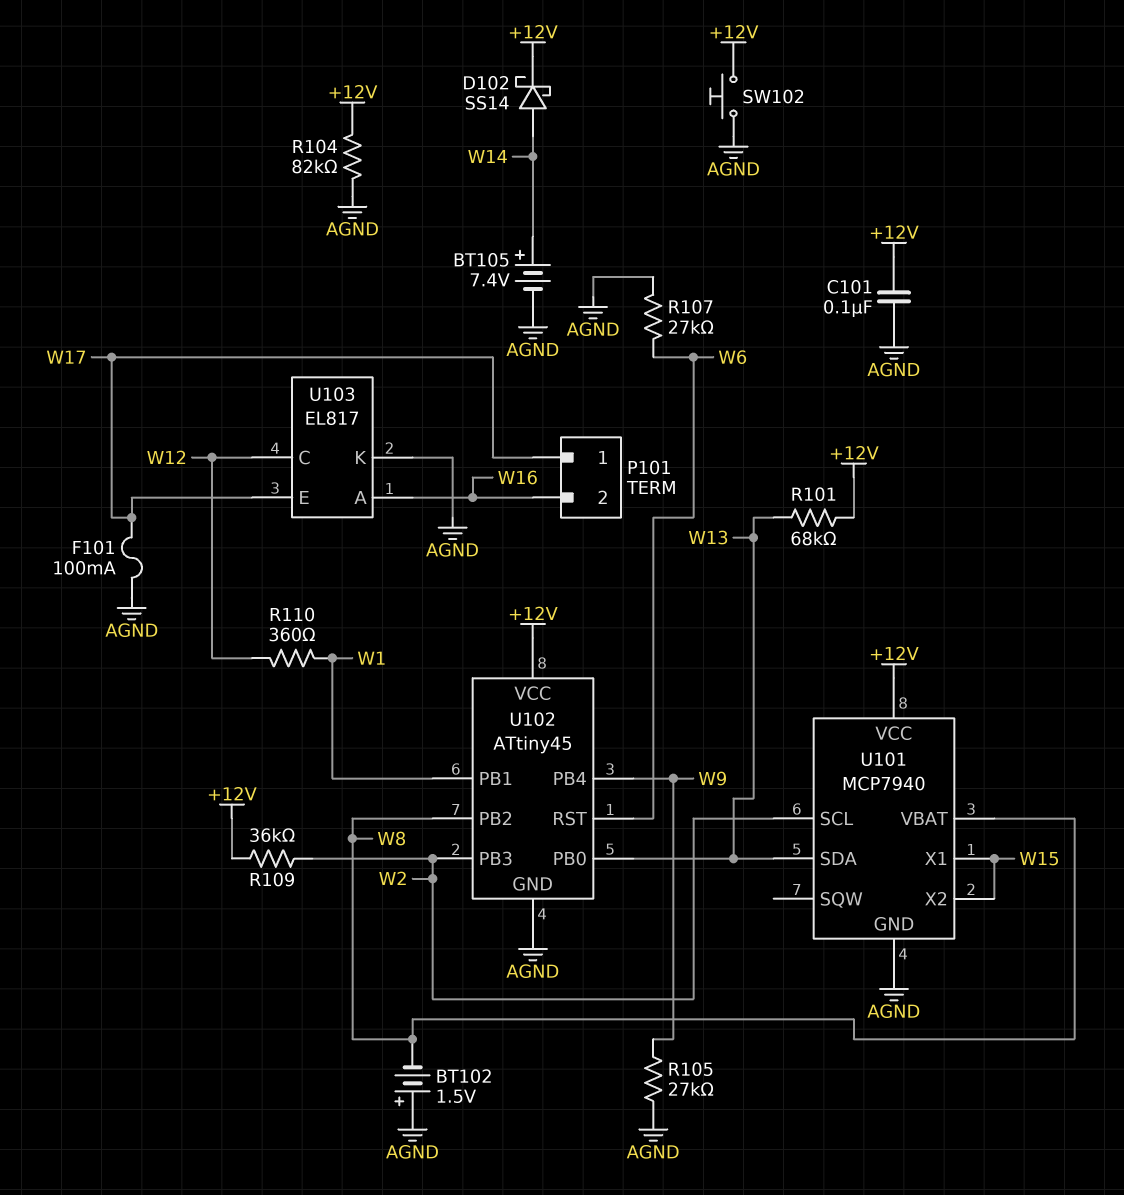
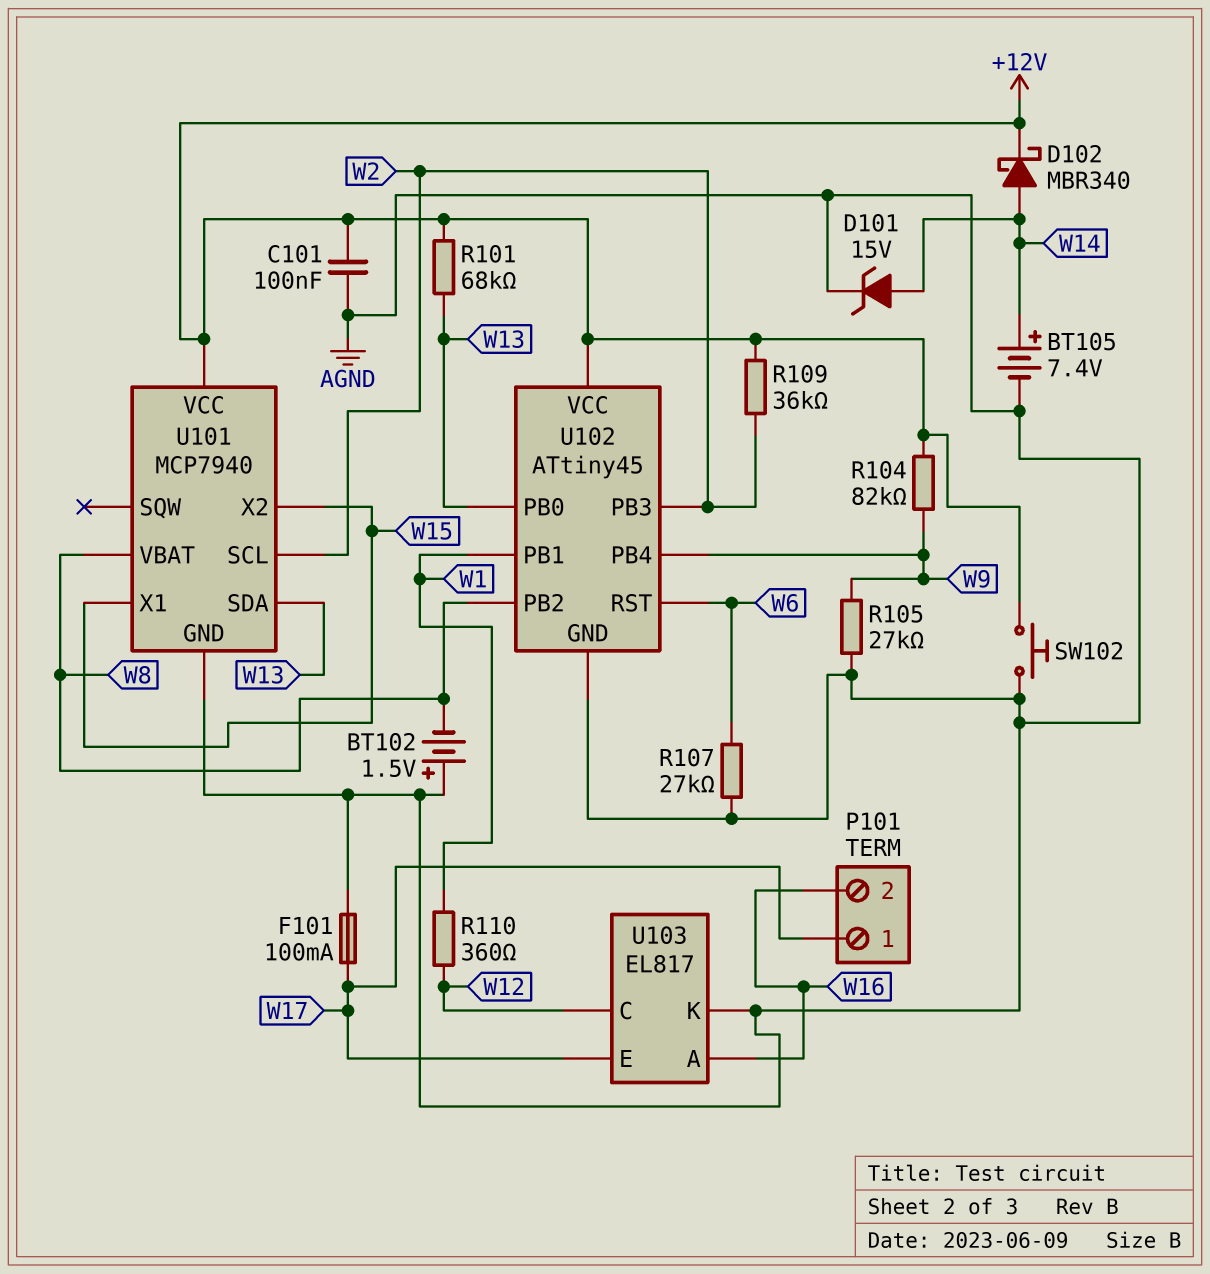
D101: none -> zener 15V (A W14, K AGND)
D102: schottky SS14 (A W14, K +12V) -> schottky MBR340 (A W14, K +12V)
R104: 82k (+12V, AGND) -> 82k (+12V, W9)

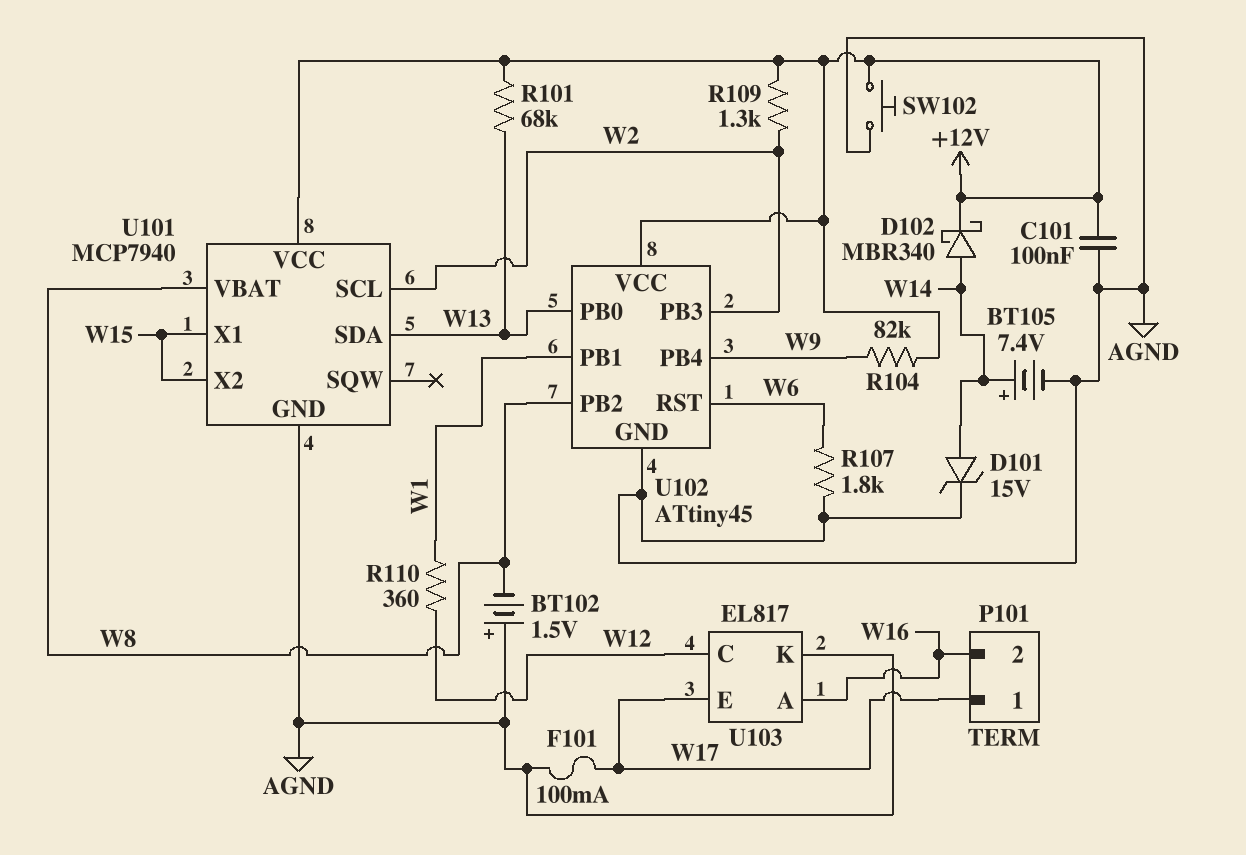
R105: 27k (AGND, W9) -> none
R107: 27k (AGND, W6) -> 1.8k (AGND, W6)
R109: 36k (+12V, W2) -> 1.3k (+12V, W2)

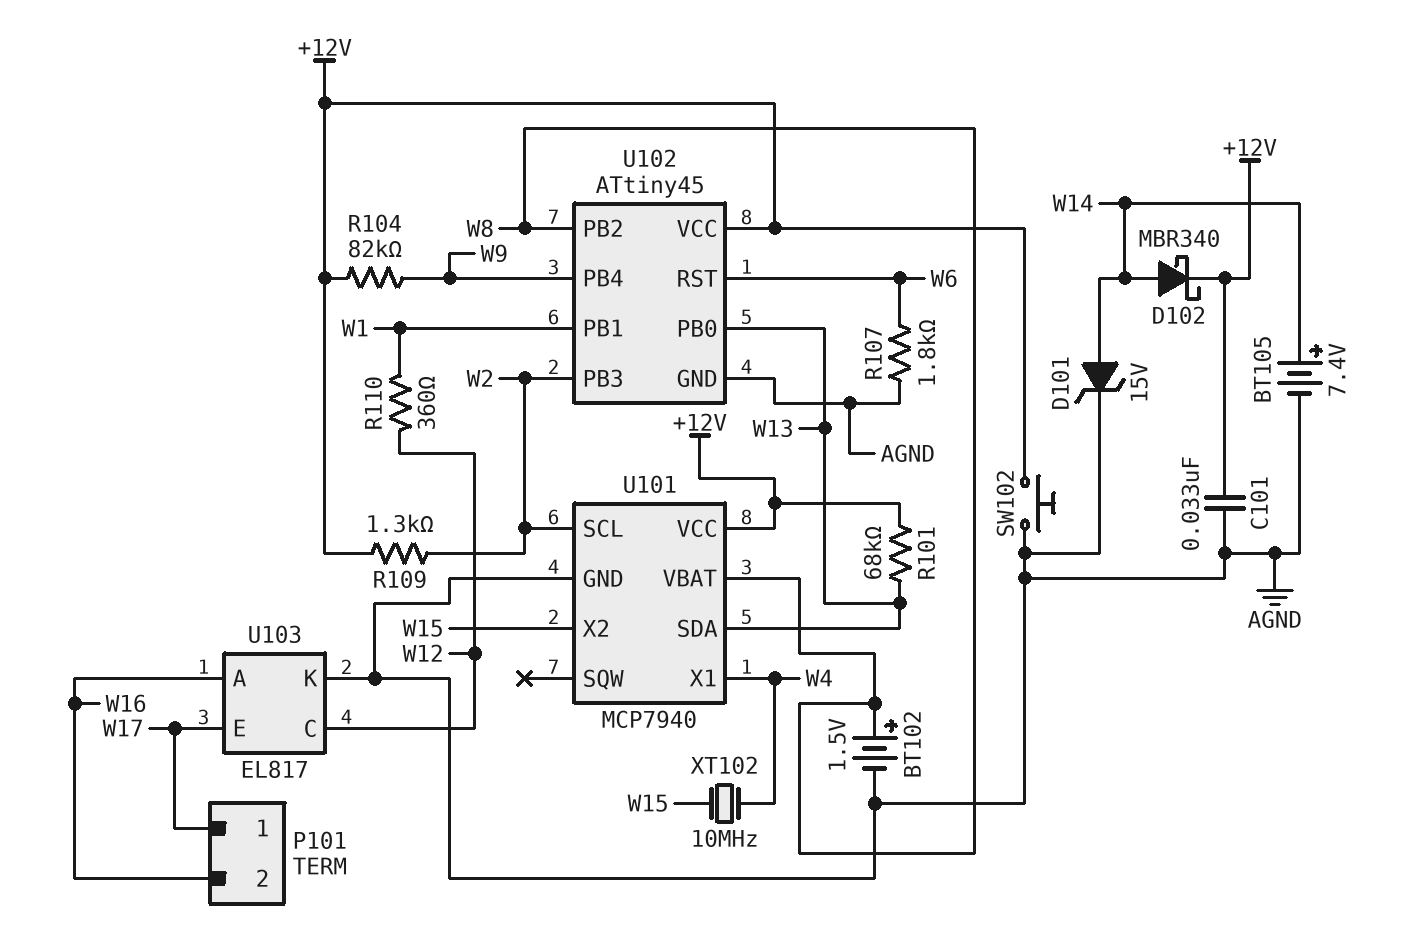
BT102: 1.5V (plus AGND, minus W8) -> 1.5V (plus W8, minus AGND)
C101: 100nF (+12V, AGND) -> 33nF (+12V, AGND)
F101: 100mA (AGND, W17) -> none
U101 pin X1: W15 -> W4
XT102: none -> 10MHz (W4, W15)

